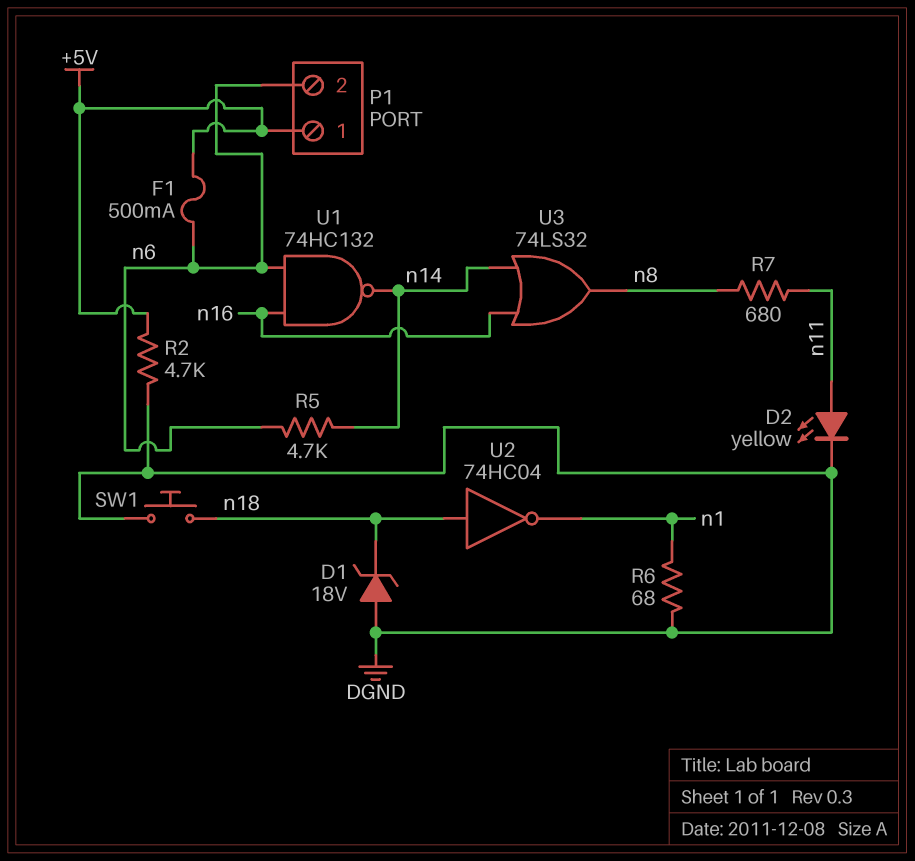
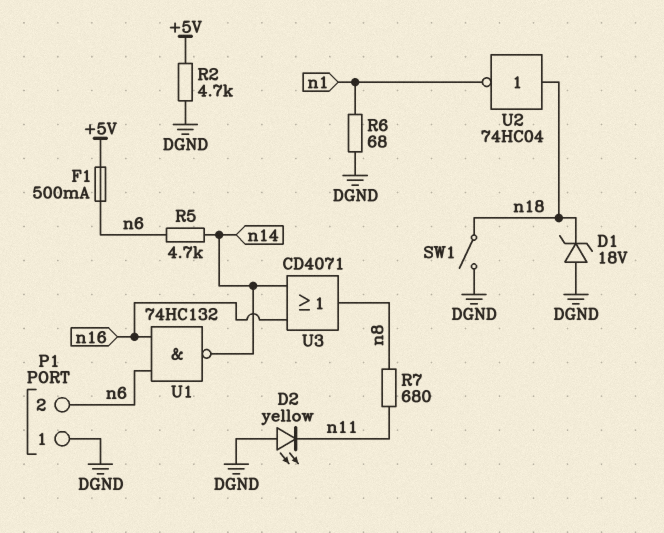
D2: LED yellow (A n11, K DGND) -> LED yellow (A DGND, K n11)
P1 pin 1: +5V -> DGND
SW1: button (DGND, n18) -> switch (DGND, n18)
U3: OR 74LS32 (in n14, in n16, out n8) -> OR CD4071 (in n14, in n16, out n8)

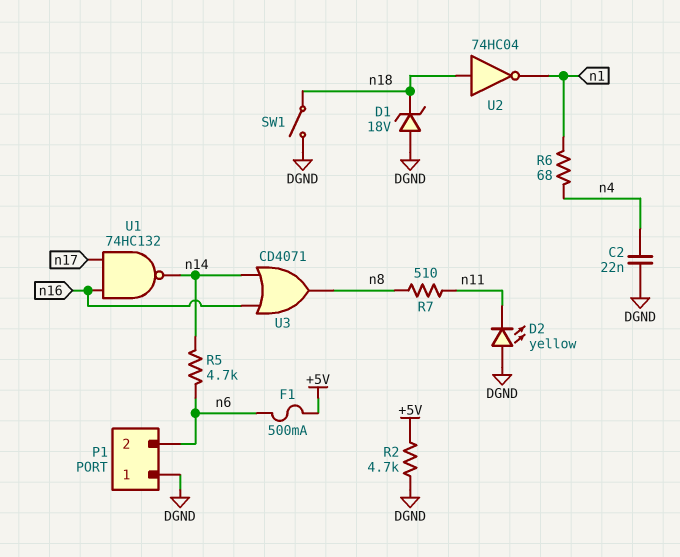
C2: none -> 22nF (DGND, n4)
R6: 68 (DGND, n1) -> 68 (n1, n4)
R7: 680 (n8, n11) -> 510 (n8, n11)
U1: NAND 74HC132 (in n6, in n16, out n14) -> NAND 74HC132 (in n16, in n17, out n14)

